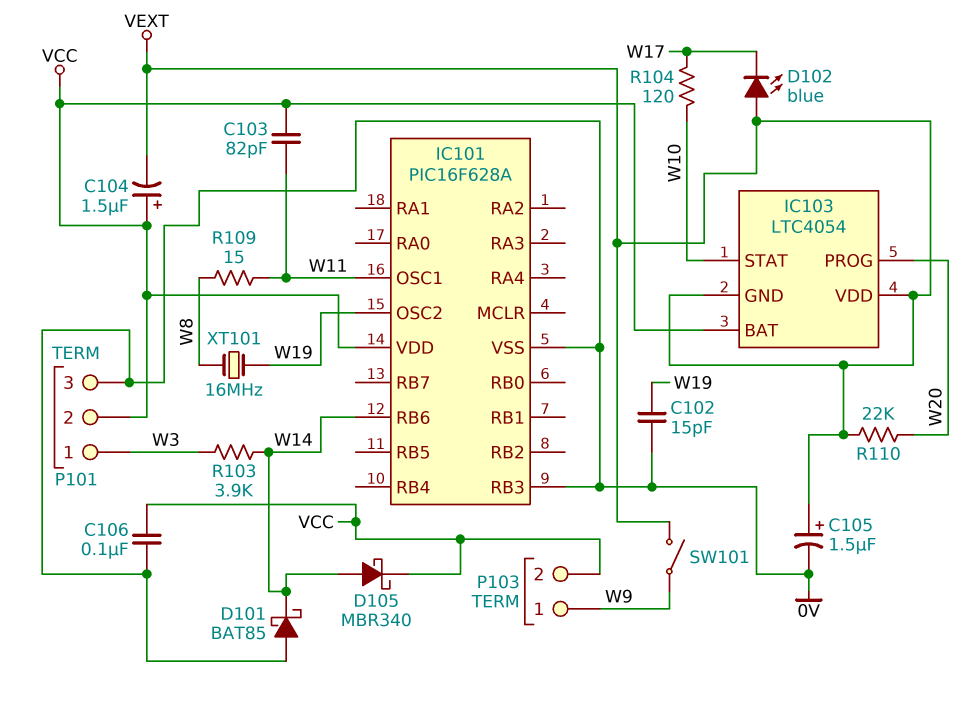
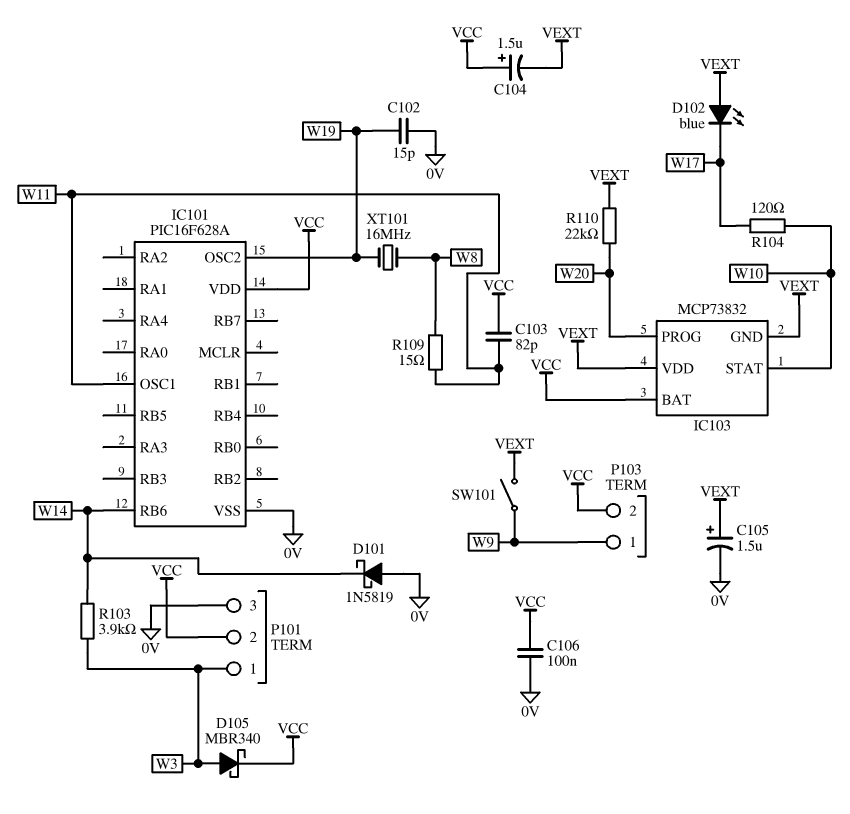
D101: schottky BAT85 (A 0V, K W14) -> schottky 1N5819 (A 0V, K W14)
D105: schottky MBR340 (A W14, K VCC) -> schottky MBR340 (A W3, K VCC)
IC101 pin RB3: 0V -> none
IC103: LTC4054 -> MCP73832

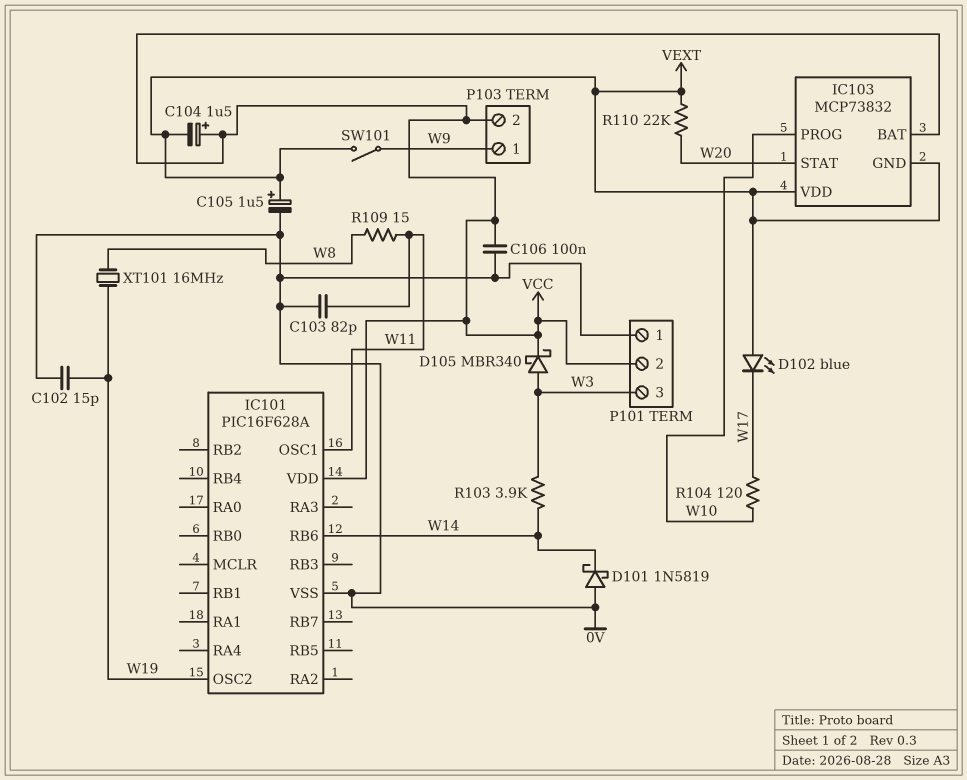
C103: 82pF (VCC, W11) -> 82pF (0V, W11)
IC103 pin PROG: W20 -> W10
IC103 pin STAT: W10 -> W20
P101 pin 1: W3 -> 0V
P101 pin 3: 0V -> W3

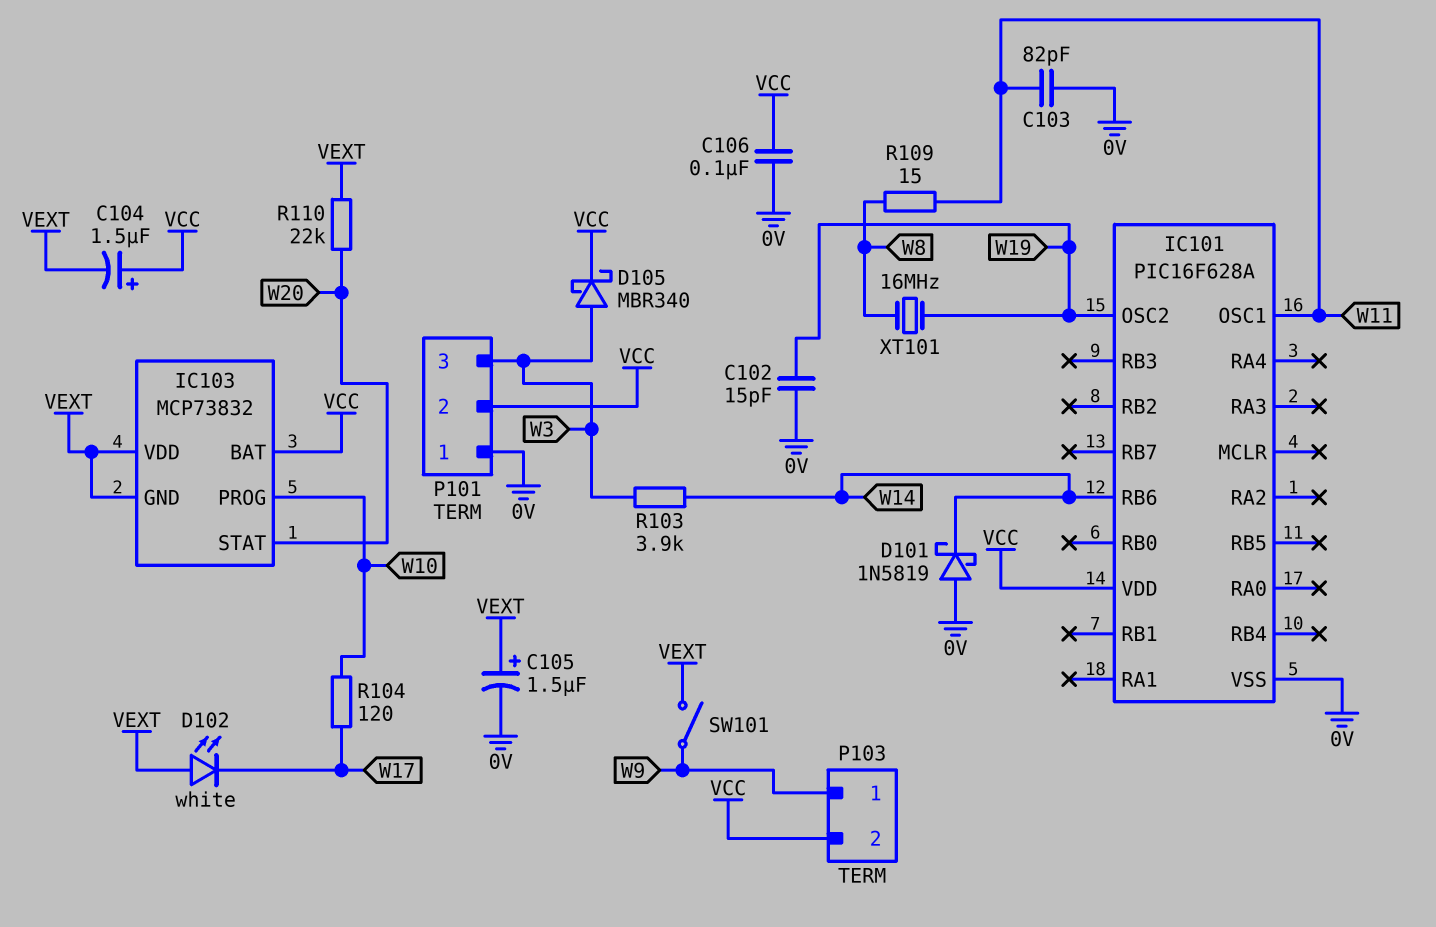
D102: LED blue (A VEXT, K W17) -> LED white (A VEXT, K W17)

